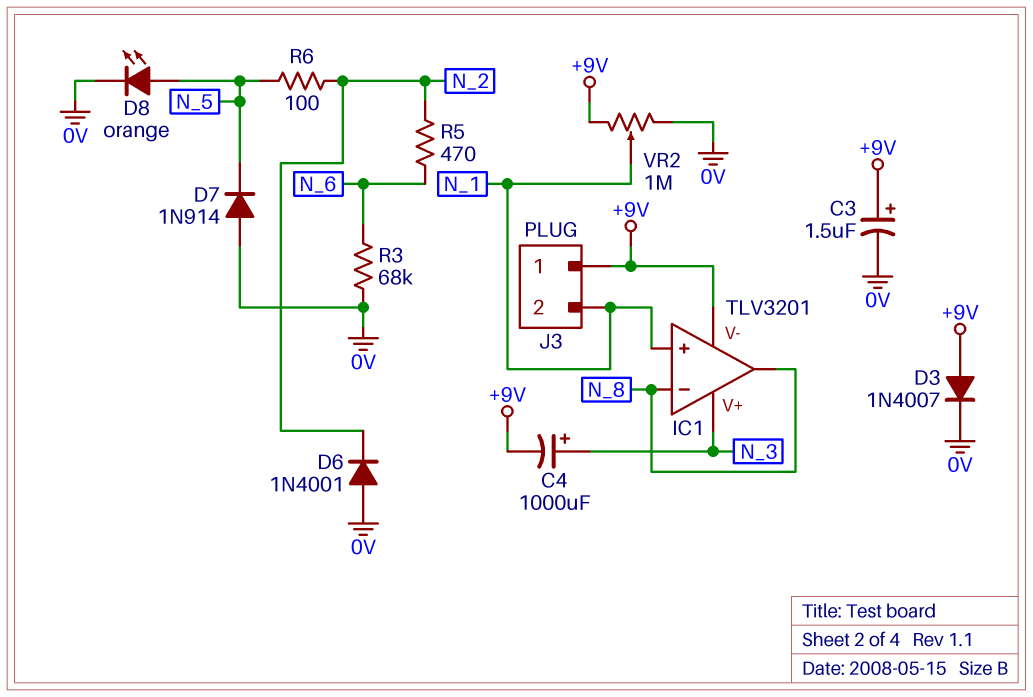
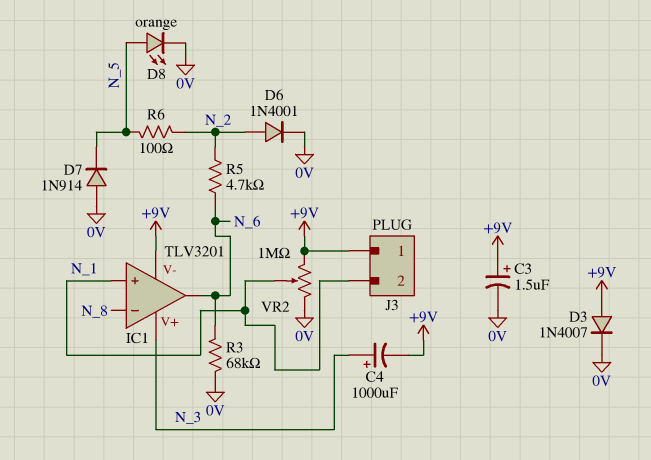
D6: diode 1N4001 (A 0V, K N_2) -> diode 1N4001 (A N_2, K 0V)
IC1 pin out: N_8 -> N_6
R5: 470 (N_2, N_6) -> 4.7k (N_2, N_6)

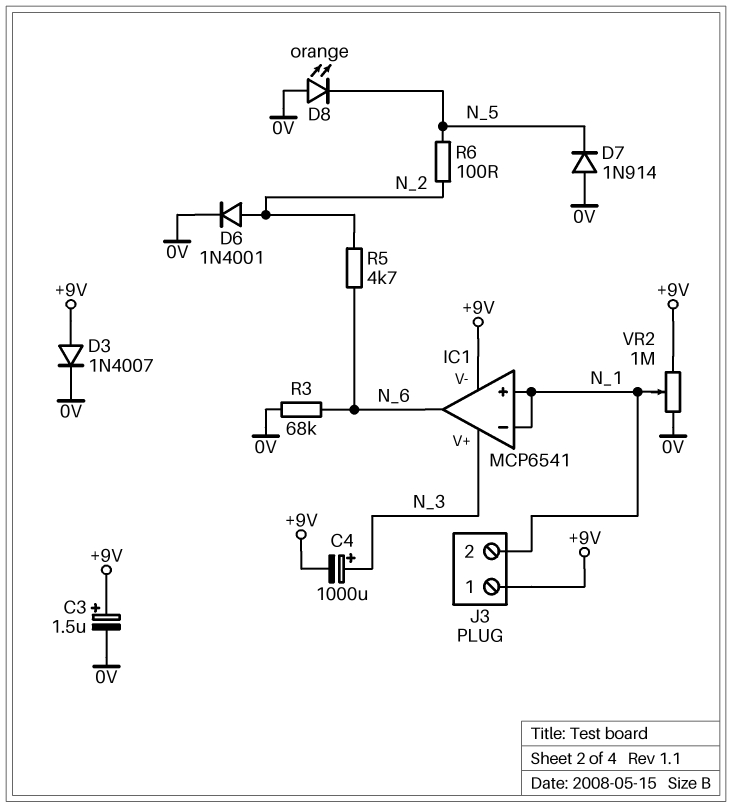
D8: LED orange (A N_5, K 0V) -> LED orange (A 0V, K N_5)
IC1: TLV3201 -> MCP6541
IC1 pin in-: N_8 -> N_1

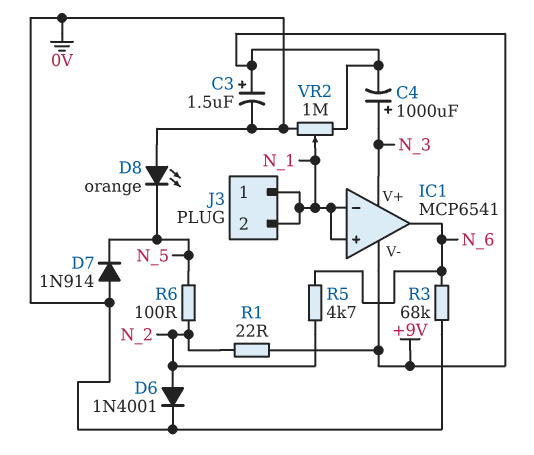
D3: diode 1N4007 (A +9V, K 0V) -> none
J3 pin 1: +9V -> N_1
R1: none -> 22 (+9V, N_2)

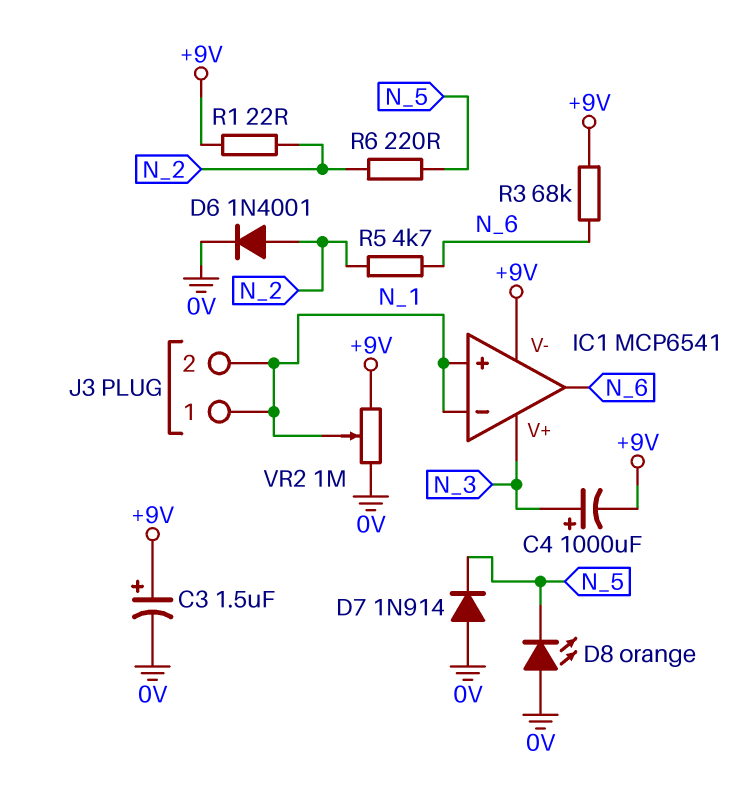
R3: 68k (0V, N_6) -> 68k (+9V, N_6)
R6: 100 (N_2, N_5) -> 220 (N_2, N_5)

